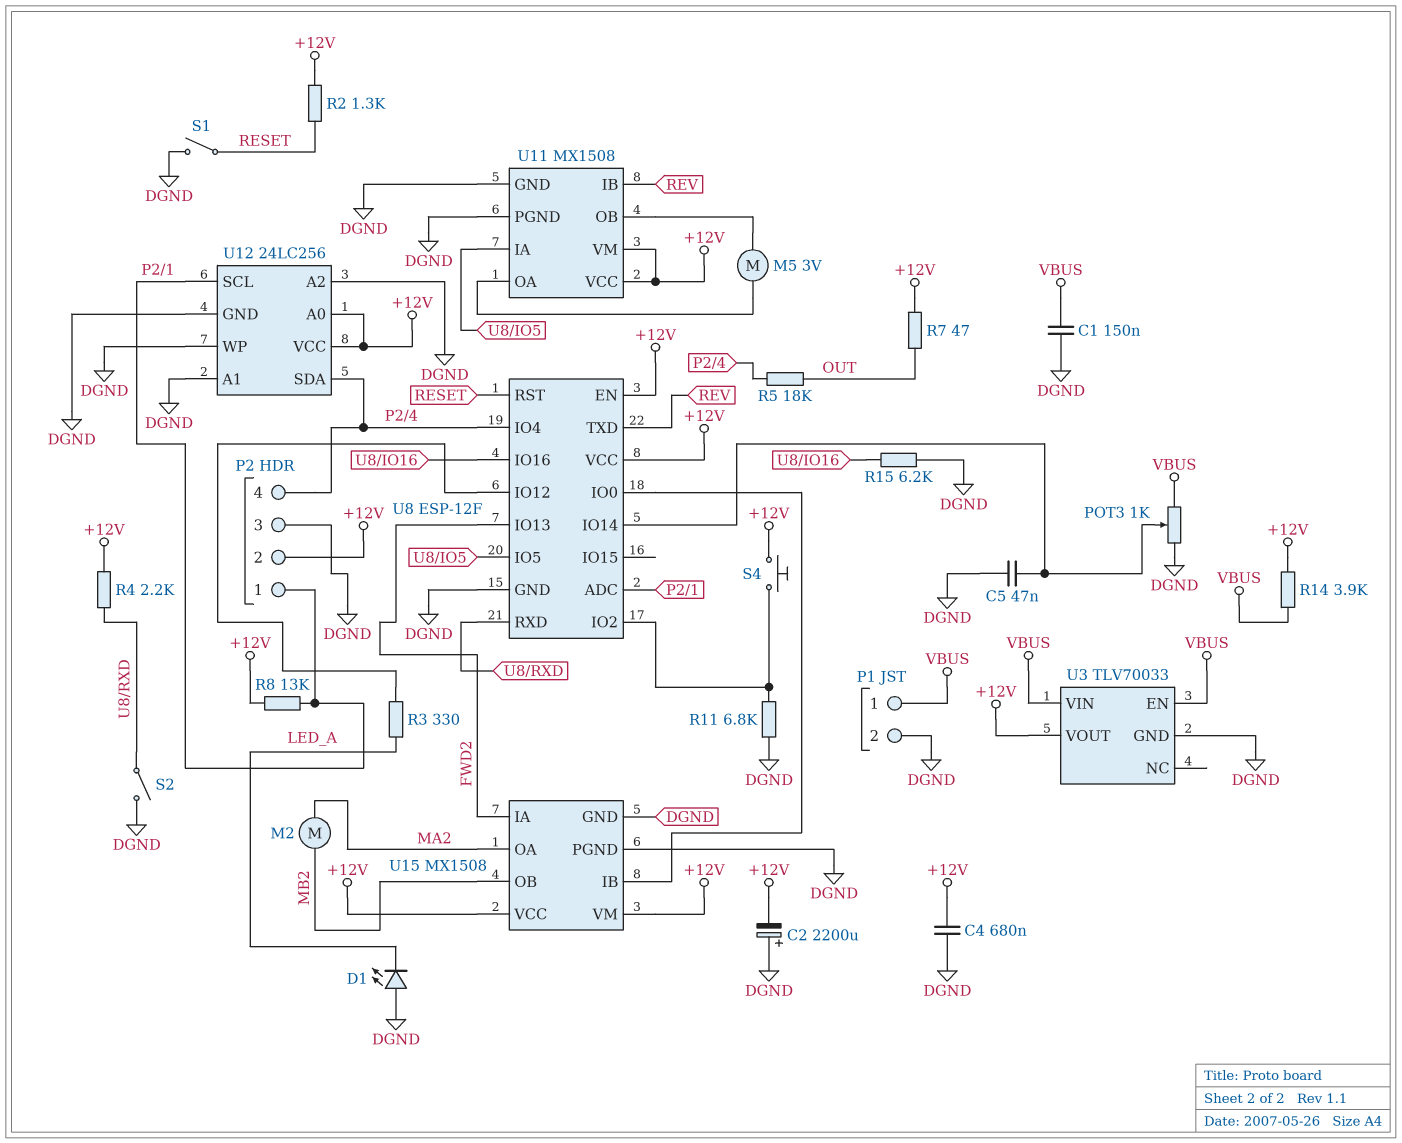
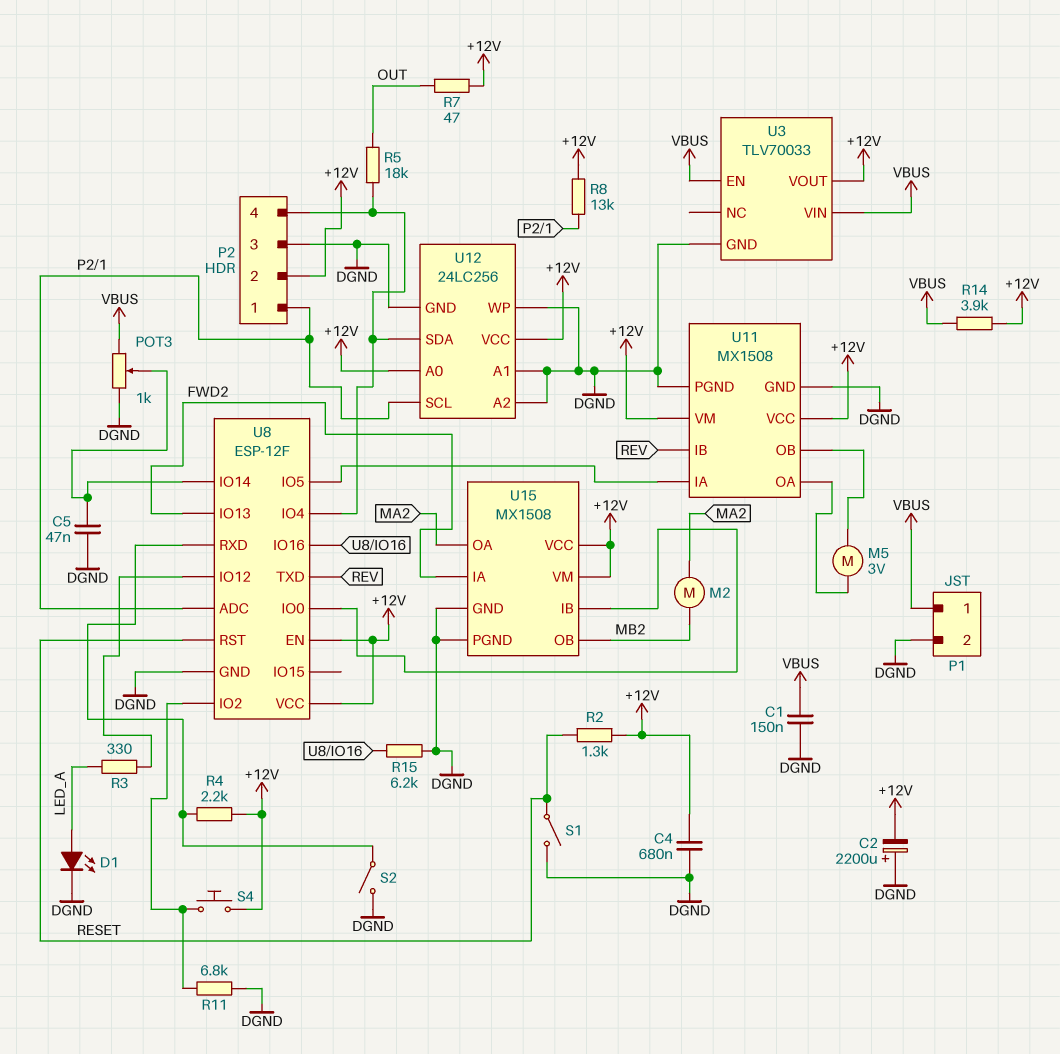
D1: LED (A DGND, K LED_A) -> LED (A LED_A, K DGND)

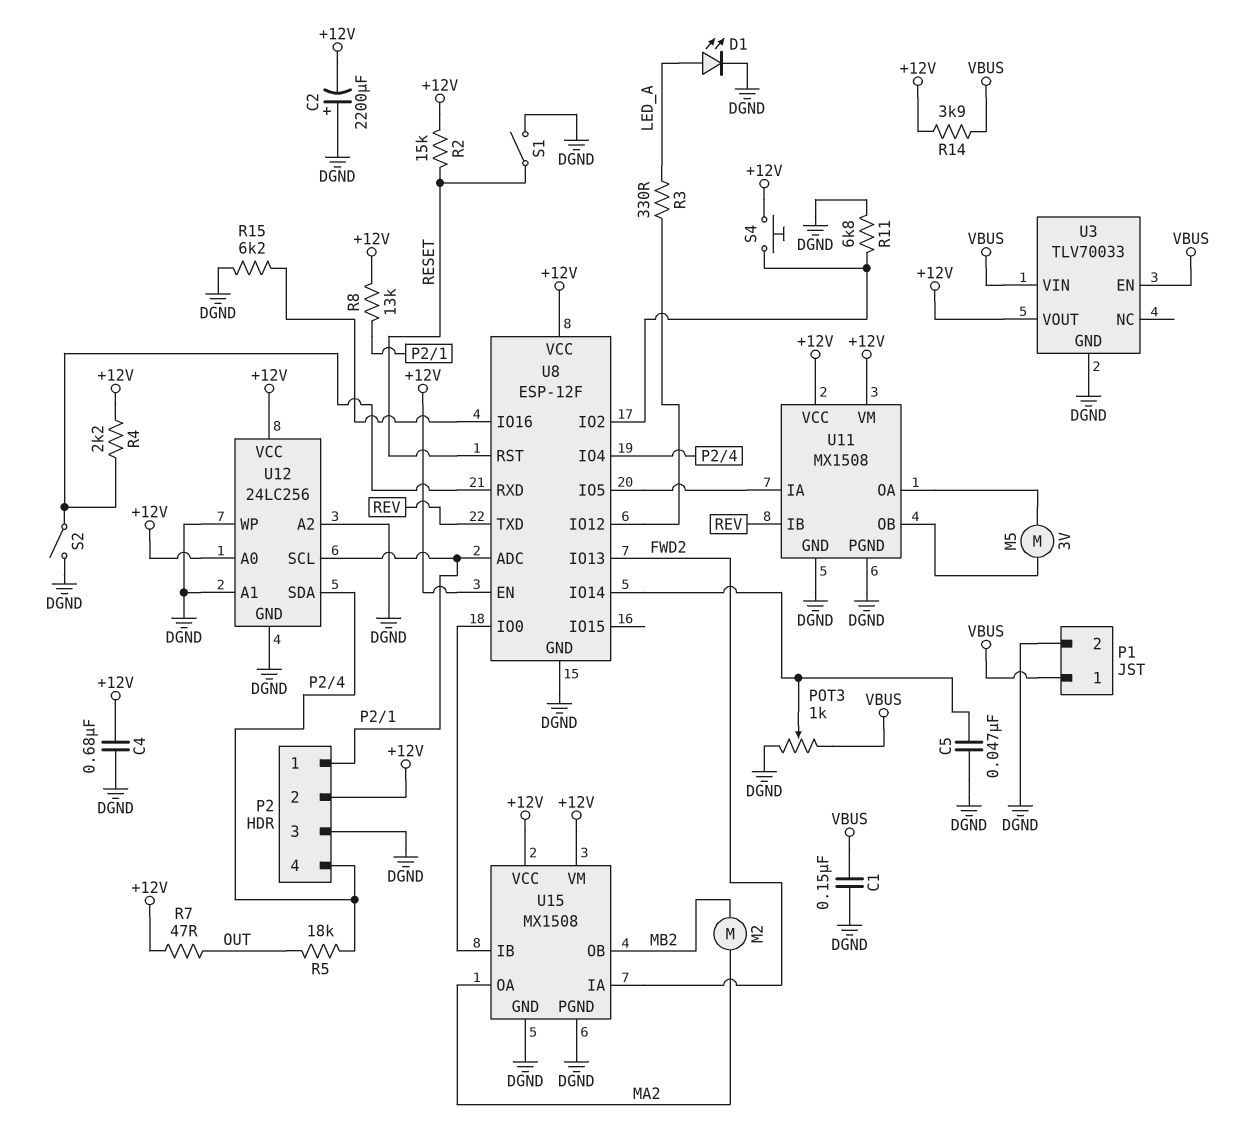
R2: 1.3k (+12V, RESET) -> 15k (+12V, RESET)

